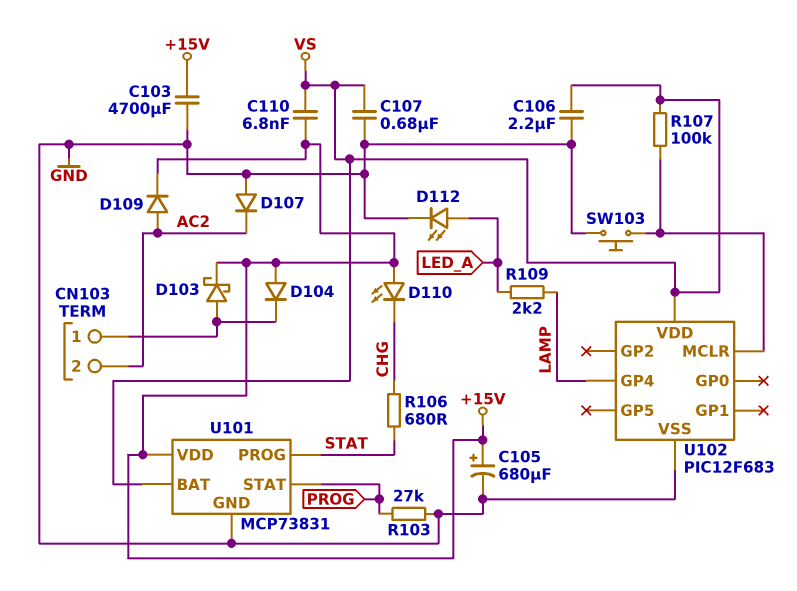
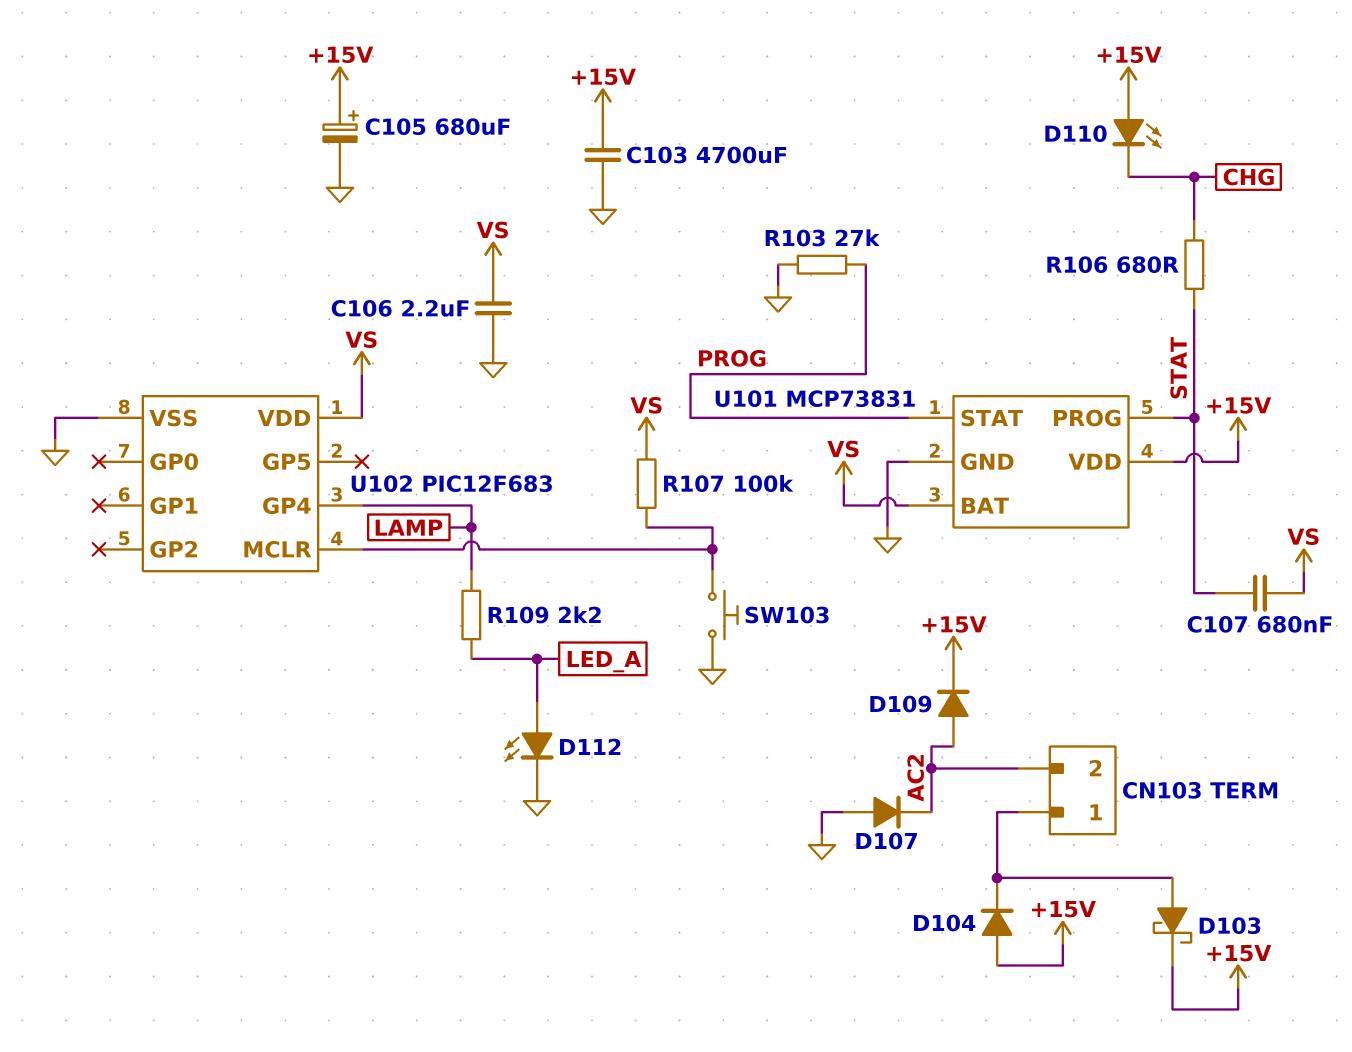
C107: 680nF (GND, VS) -> 680nF (STAT, VS)
C110: 6.8nF (+15V, VS) -> none

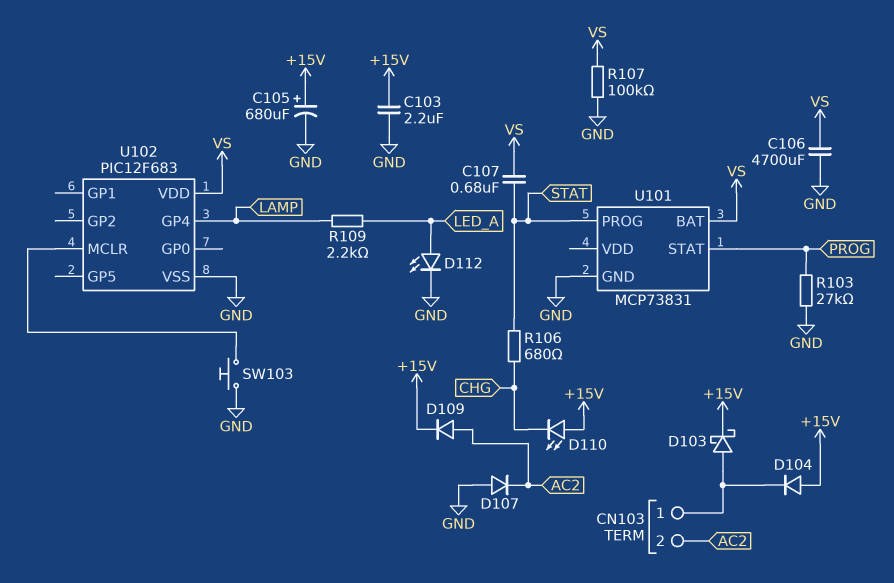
C103: 4700uF (+15V, GND) -> 2.2uF (+15V, GND)
C106: 2.2uF (GND, VS) -> 4700uF (GND, VS)
R107: 100k (U102/MCLR, VS) -> 100k (GND, VS)
U101 pin VDD: +15V -> none

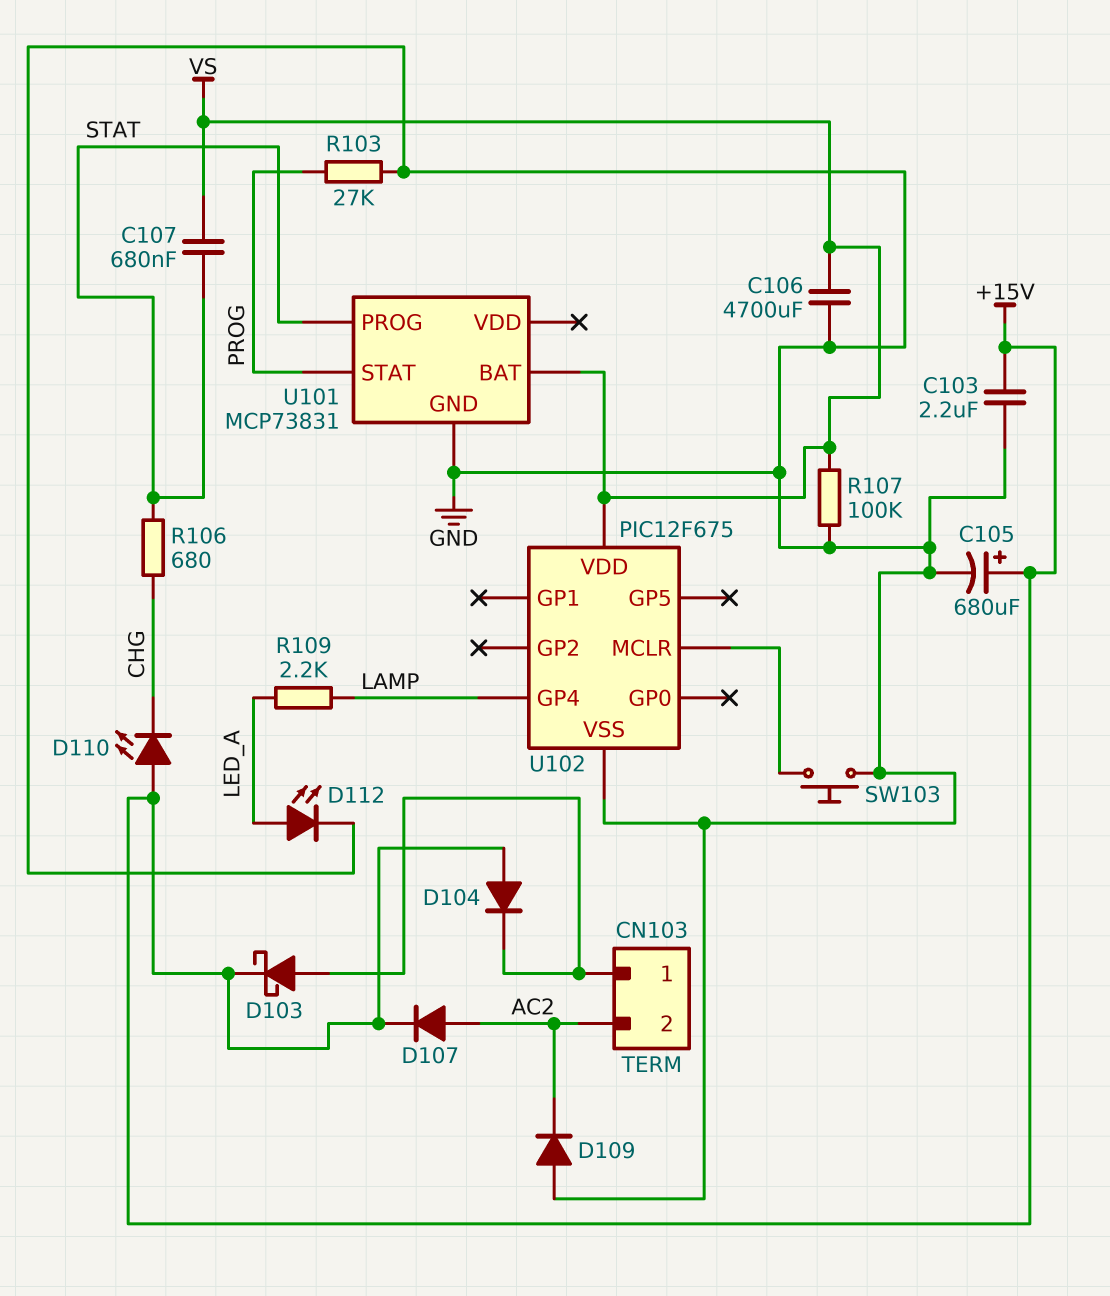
D107: diode (A GND, K AC2) -> diode (A AC2, K +15V)
D109: diode (A AC2, K +15V) -> diode (A GND, K AC2)
U102: PIC12F683 -> PIC12F675

